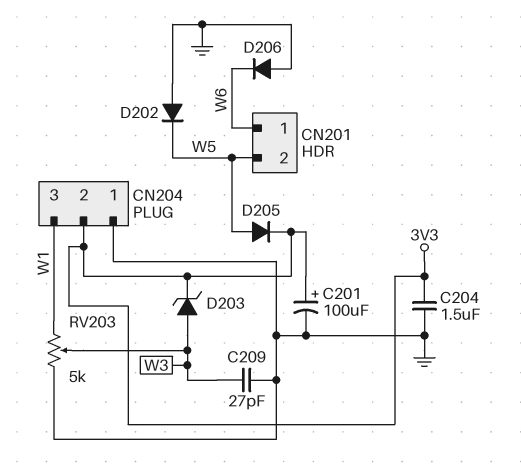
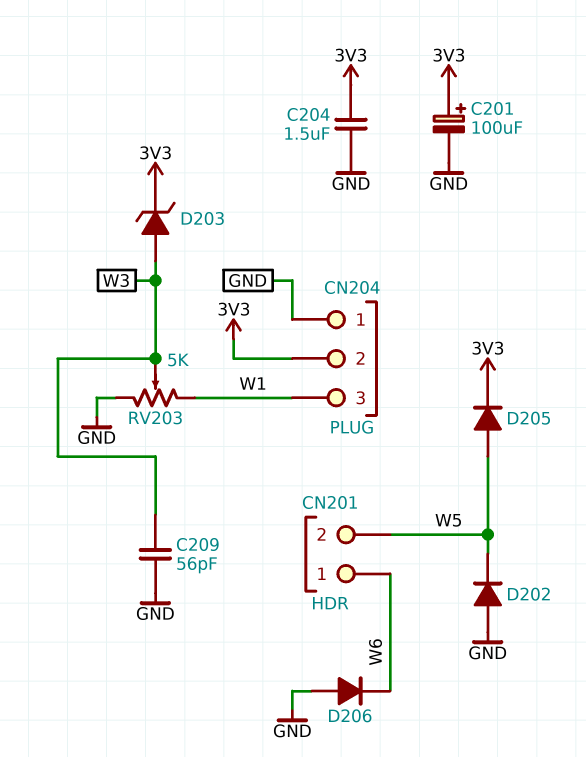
C209: 27pF (GND, W3) -> 56pF (GND, W3)

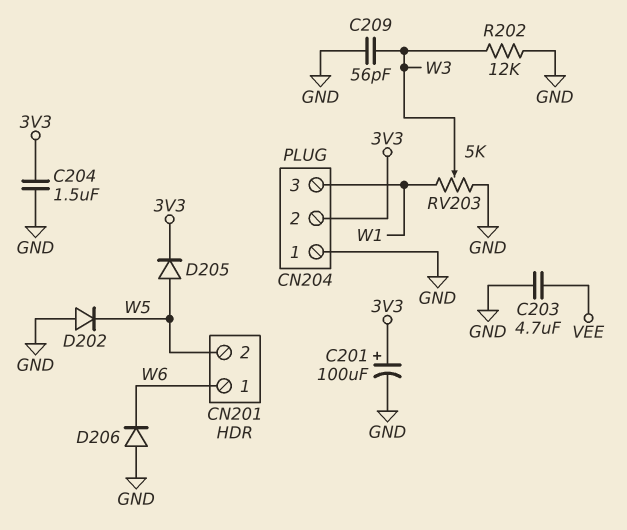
C203: none -> 4.7uF (GND, VEE)
D203: zener (A W3, K 3V3) -> none
R202: none -> 12k (GND, W3)

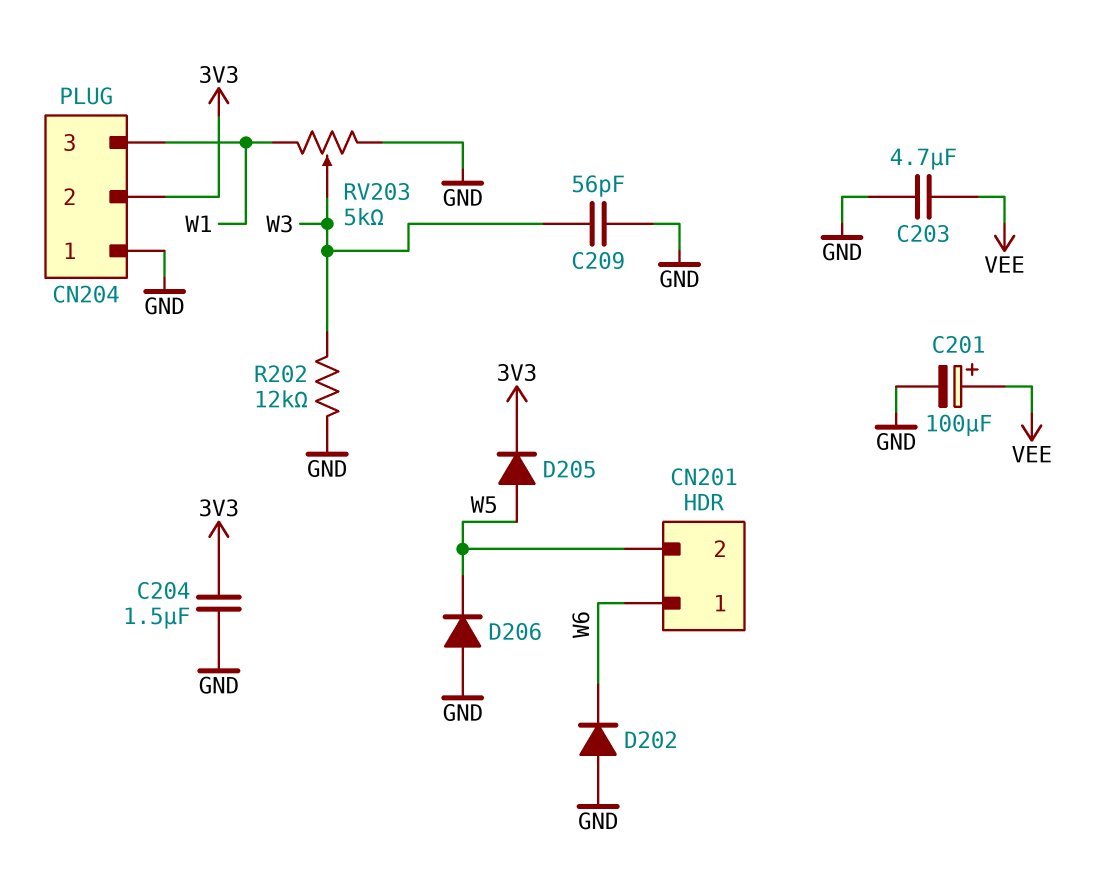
C201: 100uF (plus 3V3, minus GND) -> 100uF (plus VEE, minus GND)
D202: diode (A GND, K W5) -> diode (A GND, K W6)
D206: diode (A GND, K W6) -> diode (A GND, K W5)

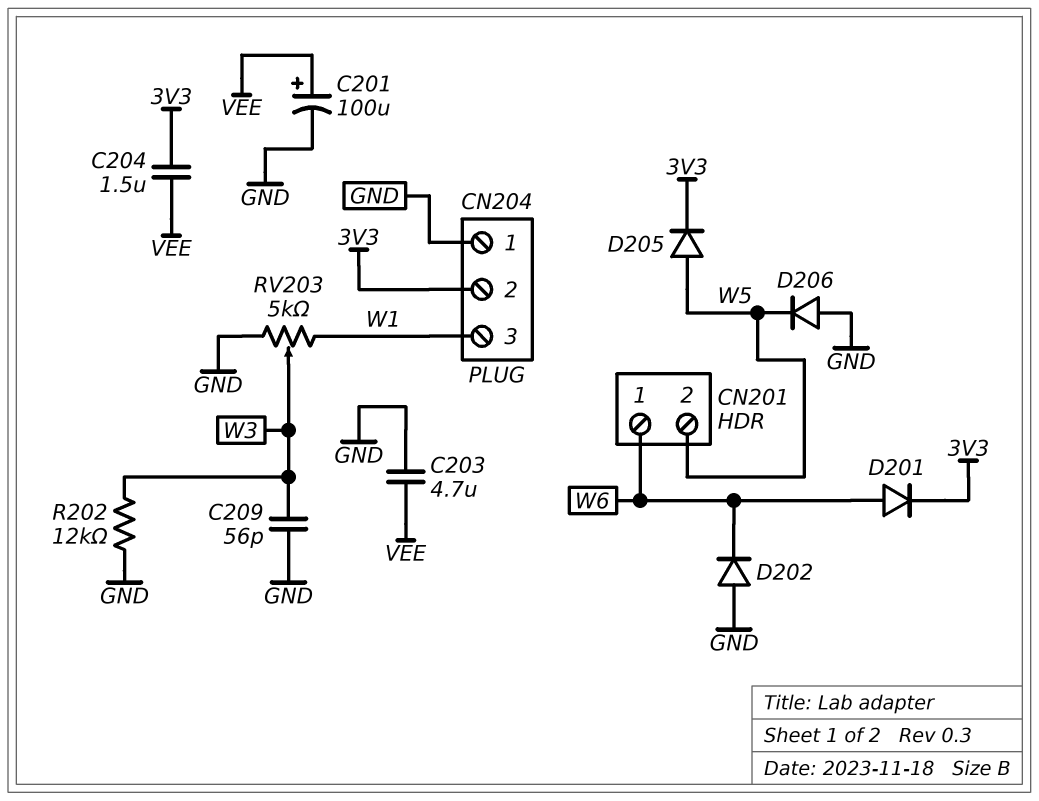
C204: 1.5uF (3V3, GND) -> 1.5uF (3V3, VEE)
D201: none -> diode (A W6, K 3V3)

